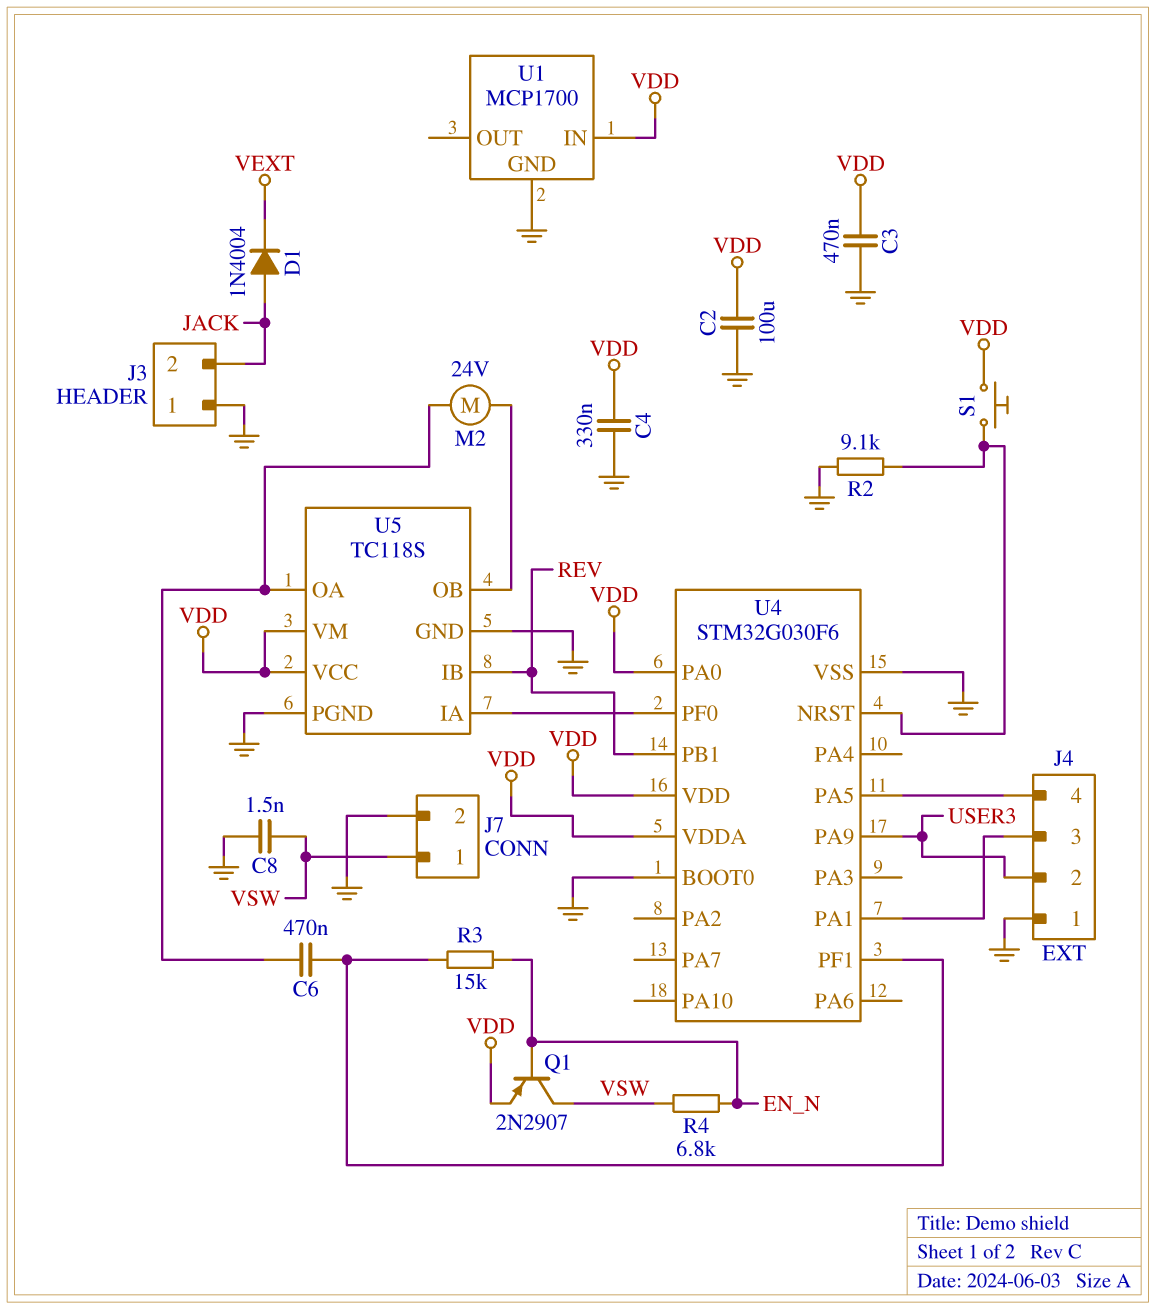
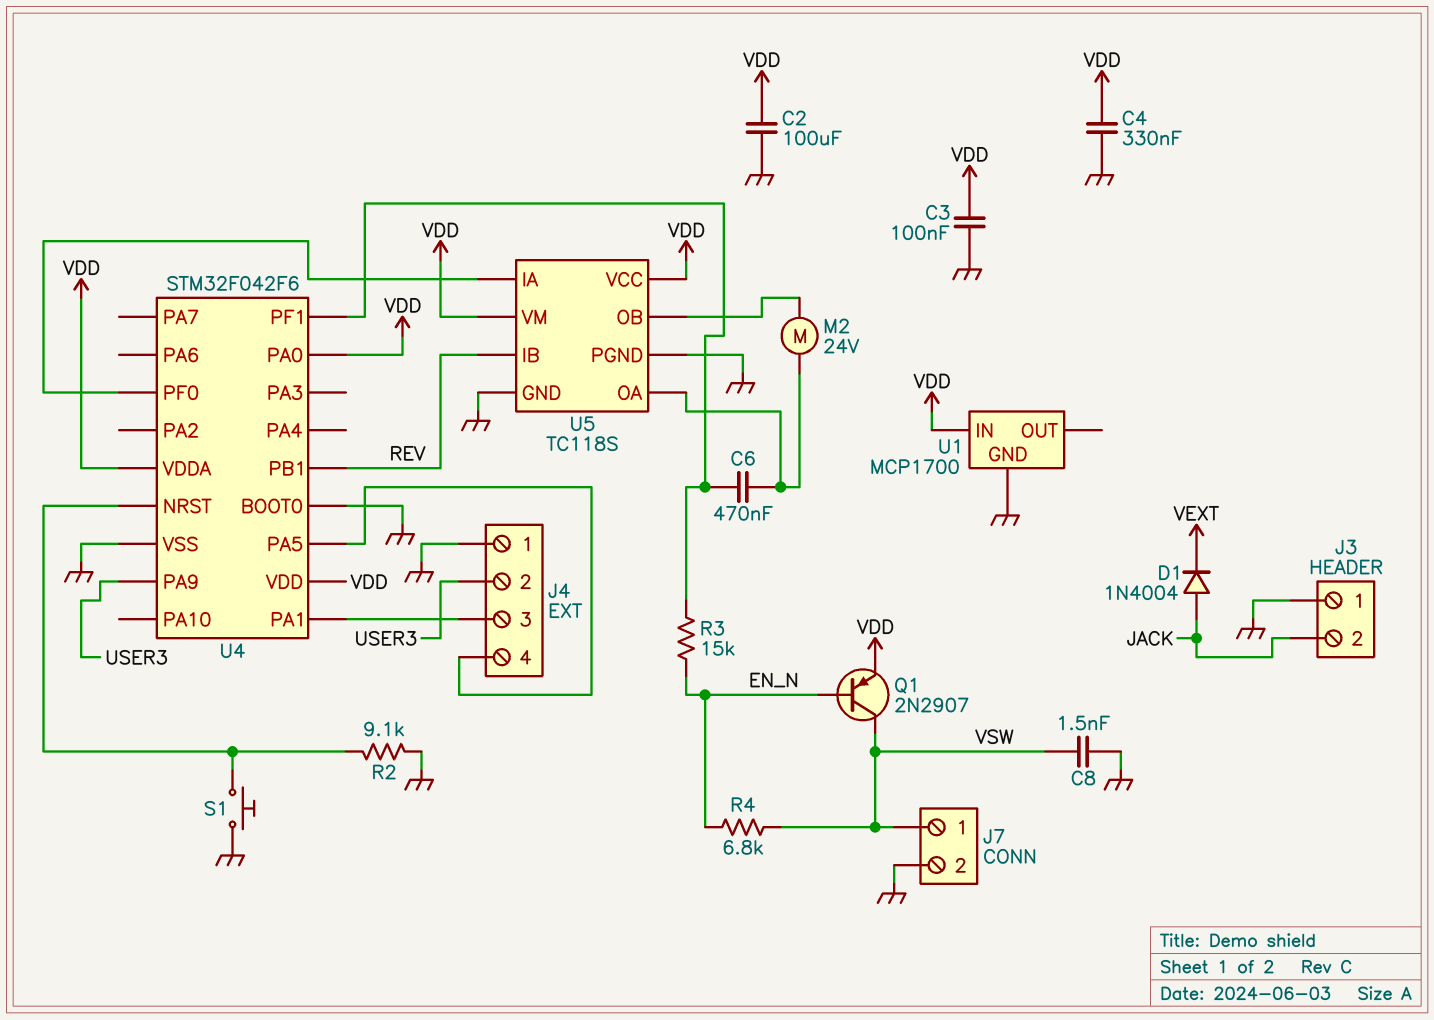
C3: 470nF (GND, VDD) -> 100nF (GND, VDD)
S1: button (U4/NRST, VDD) -> button (GND, U4/NRST)
U4: STM32G030F6 -> STM32F042F6

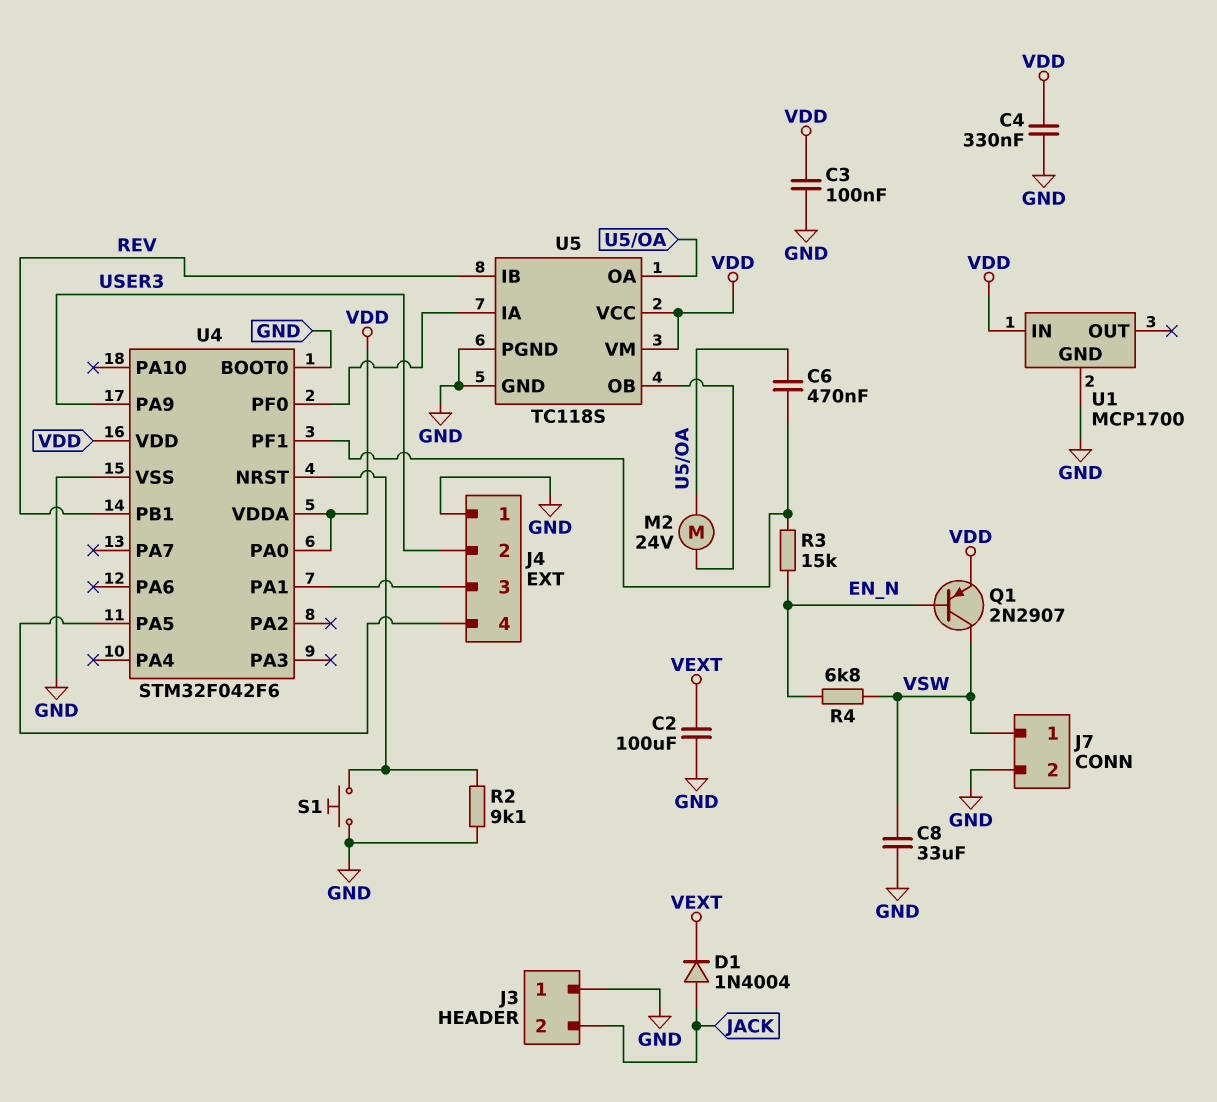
C2: 100uF (GND, VDD) -> 100uF (GND, VEXT)
C8: 1.5nF (GND, VSW) -> 33uF (GND, VSW)

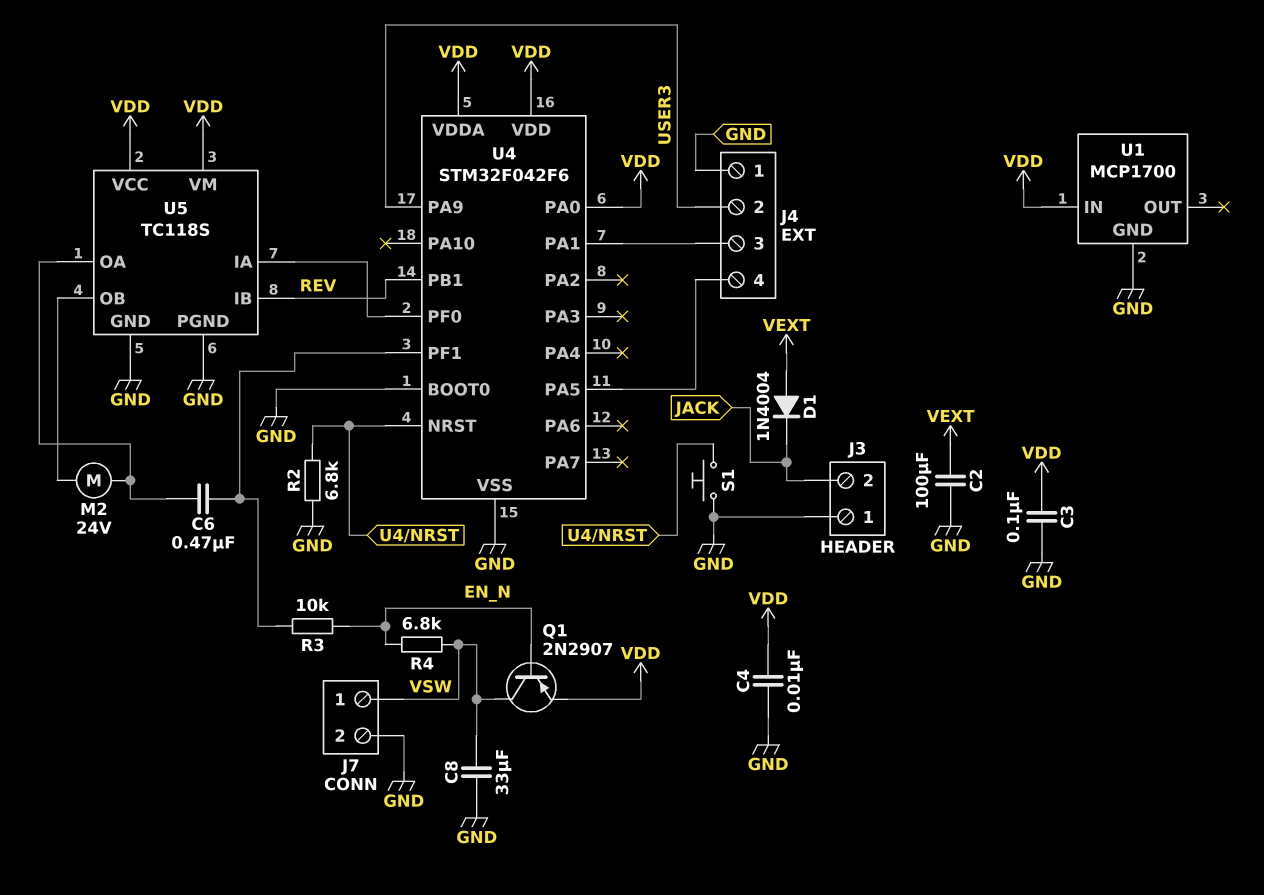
C4: 330nF (GND, VDD) -> 10nF (GND, VDD)
D1: diode 1N4004 (A JACK, K VEXT) -> diode 1N4004 (A VEXT, K JACK)
R2: 9.1k (GND, U4/NRST) -> 6.8k (GND, U4/NRST)
R3: 15k (EN_N, U4/PF1) -> 10k (EN_N, U4/PF1)

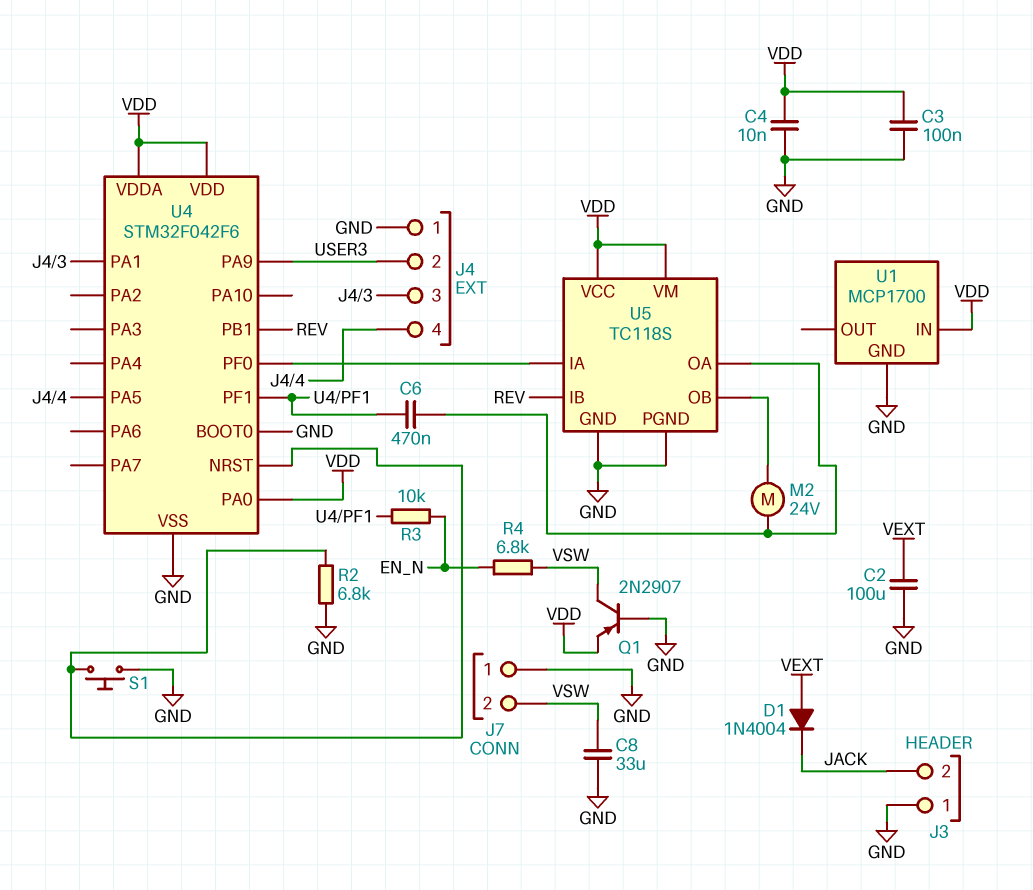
J7 pin 1: VSW -> GND
J7 pin 2: GND -> VSW
Q1: PNP 2N2907 (B EN_N, C VSW, E VDD) -> PNP 2N2907 (B GND, C VSW, E VDD)

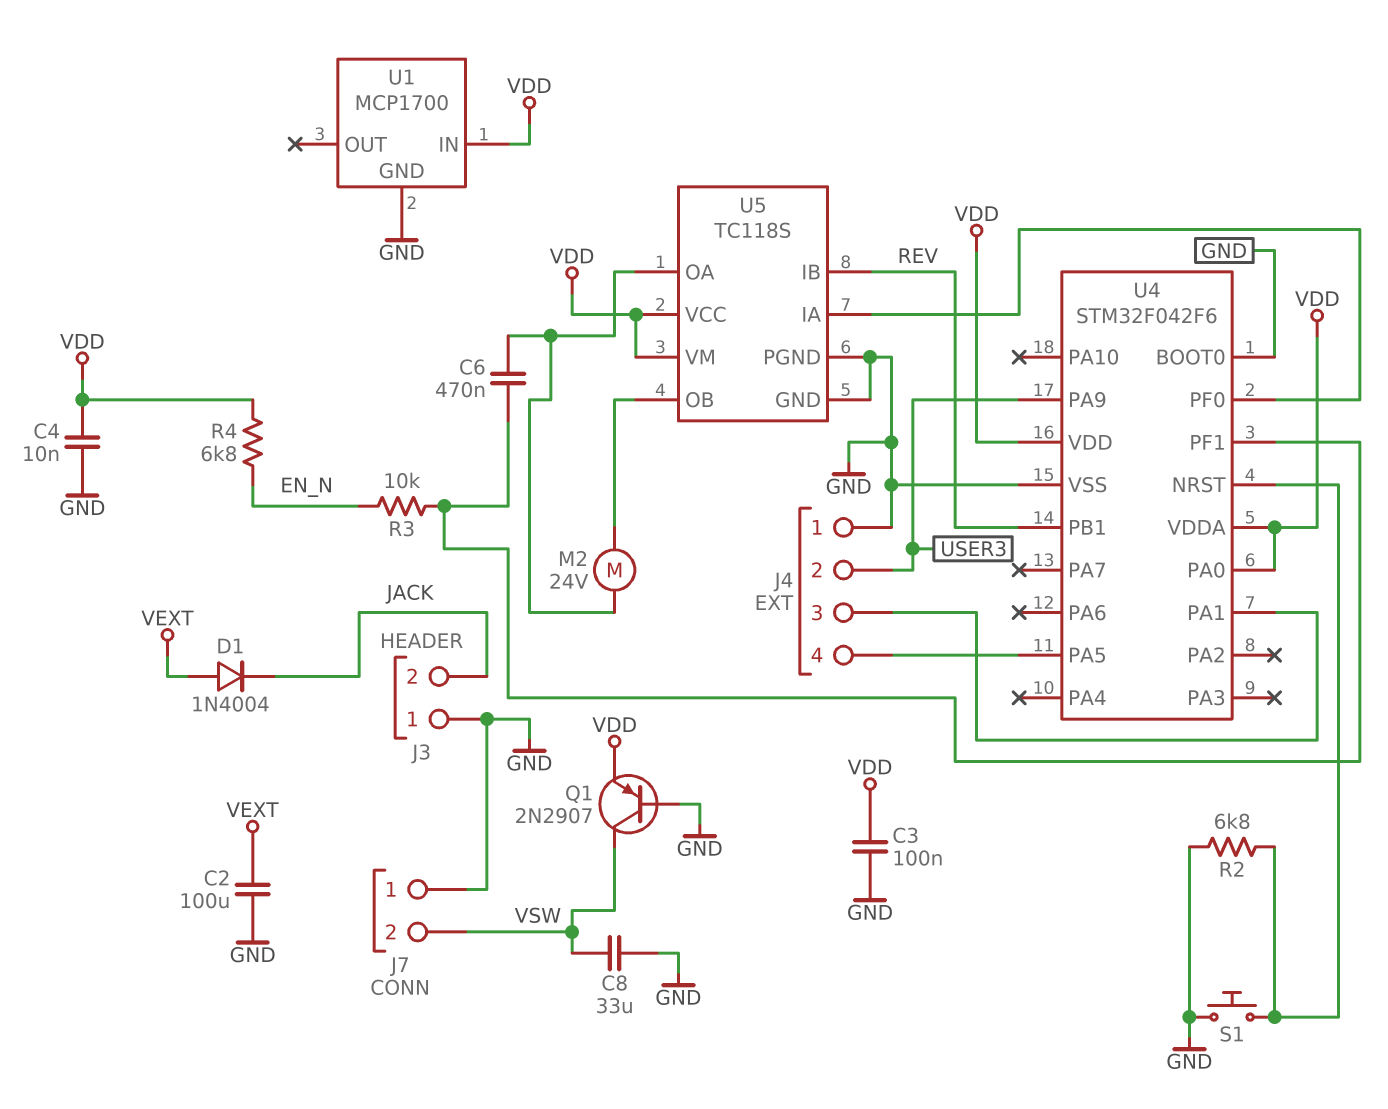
R4: 6.8k (EN_N, VSW) -> 6.8k (EN_N, VDD)

